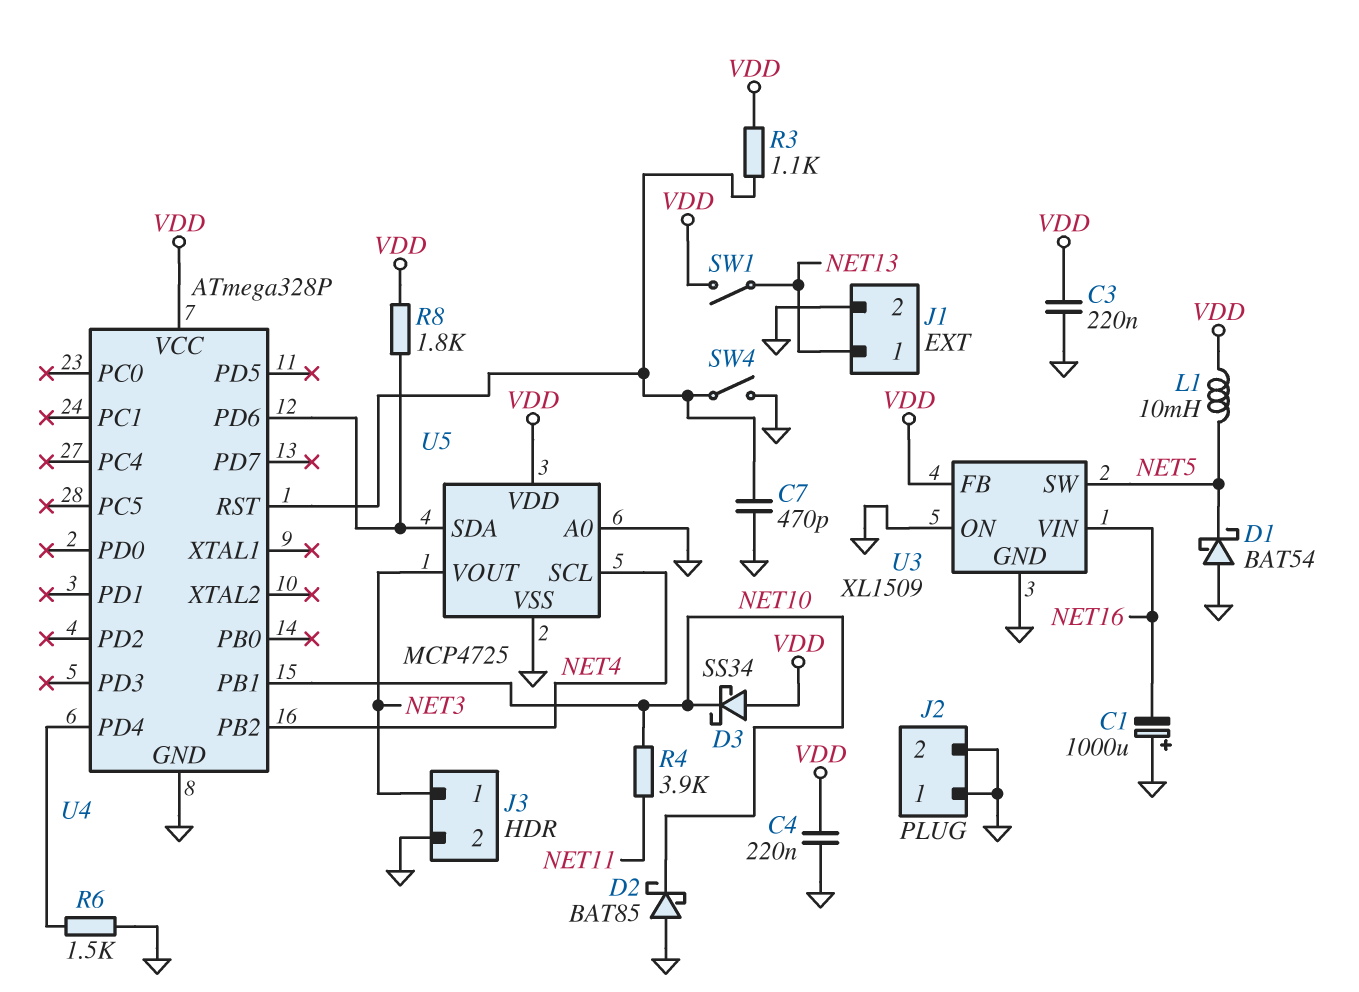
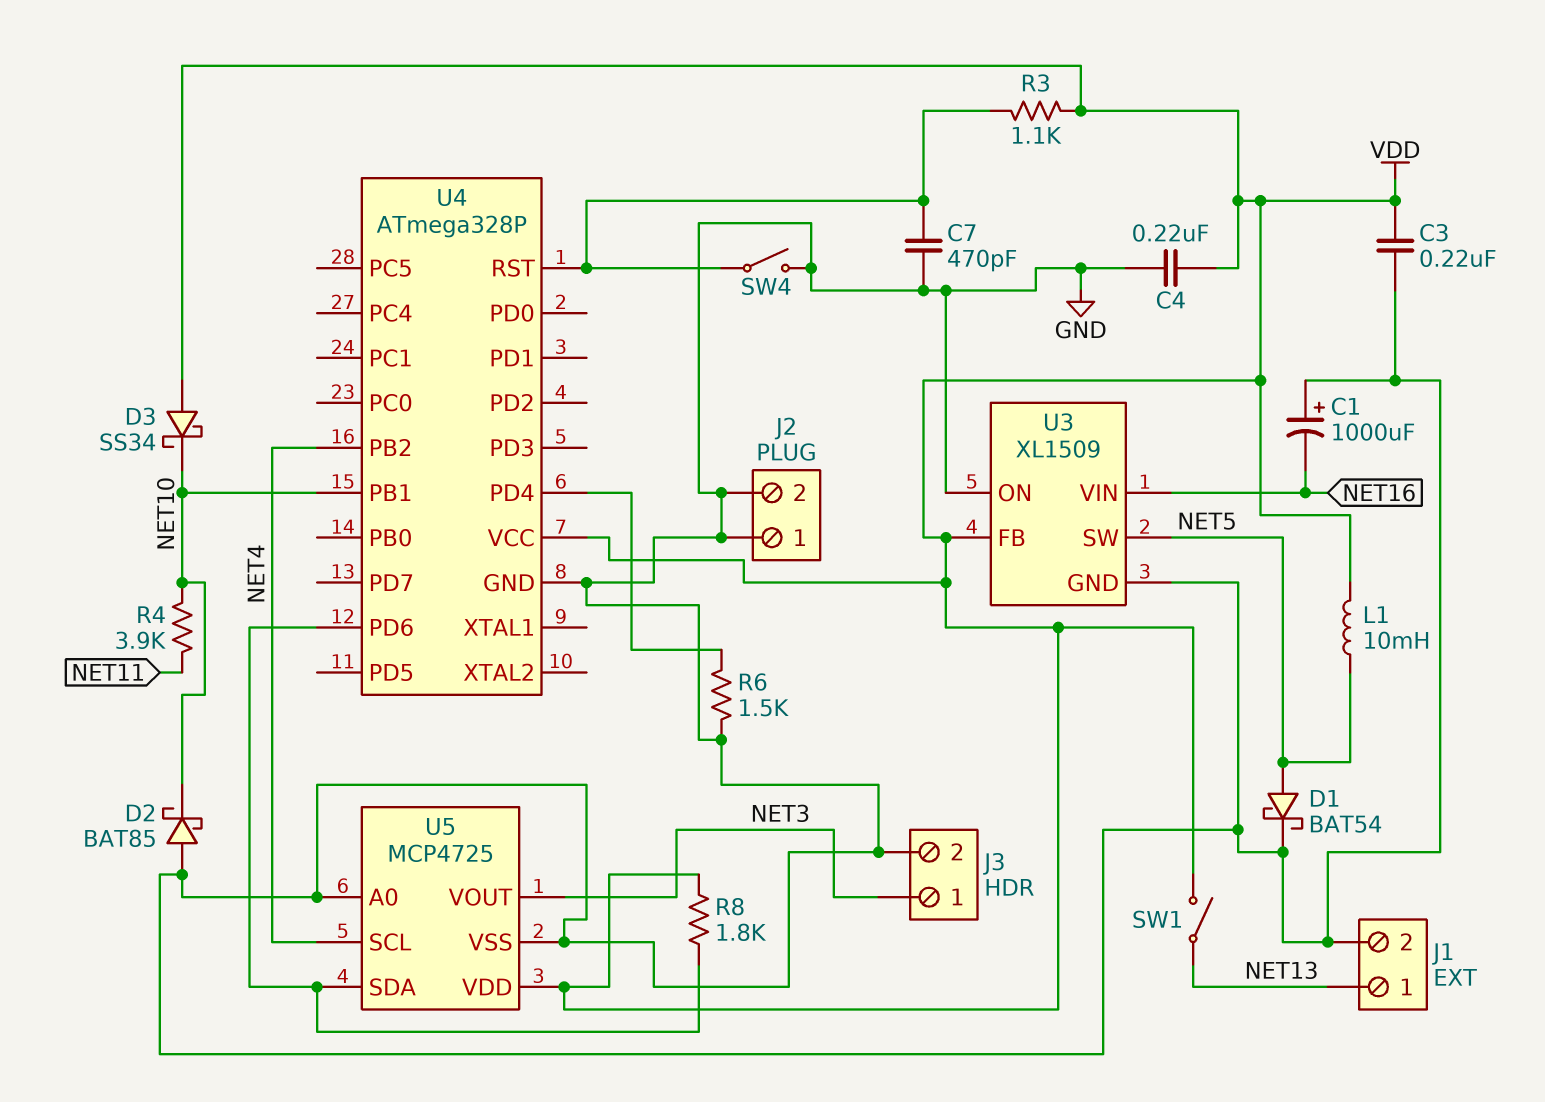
D1: schottky BAT54 (A GND, K NET5) -> schottky BAT54 (A NET5, K GND)

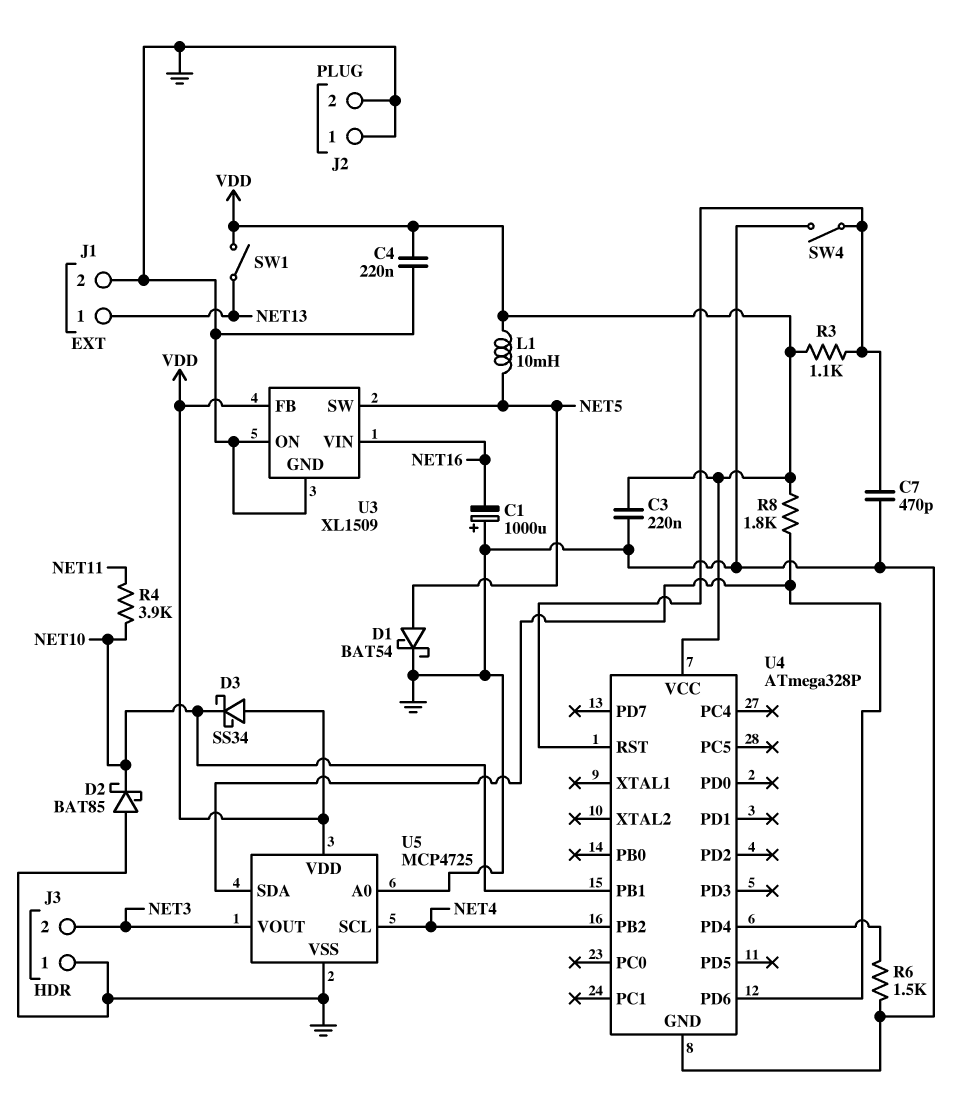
J3 pin 1: NET3 -> GND
J3 pin 2: GND -> NET3

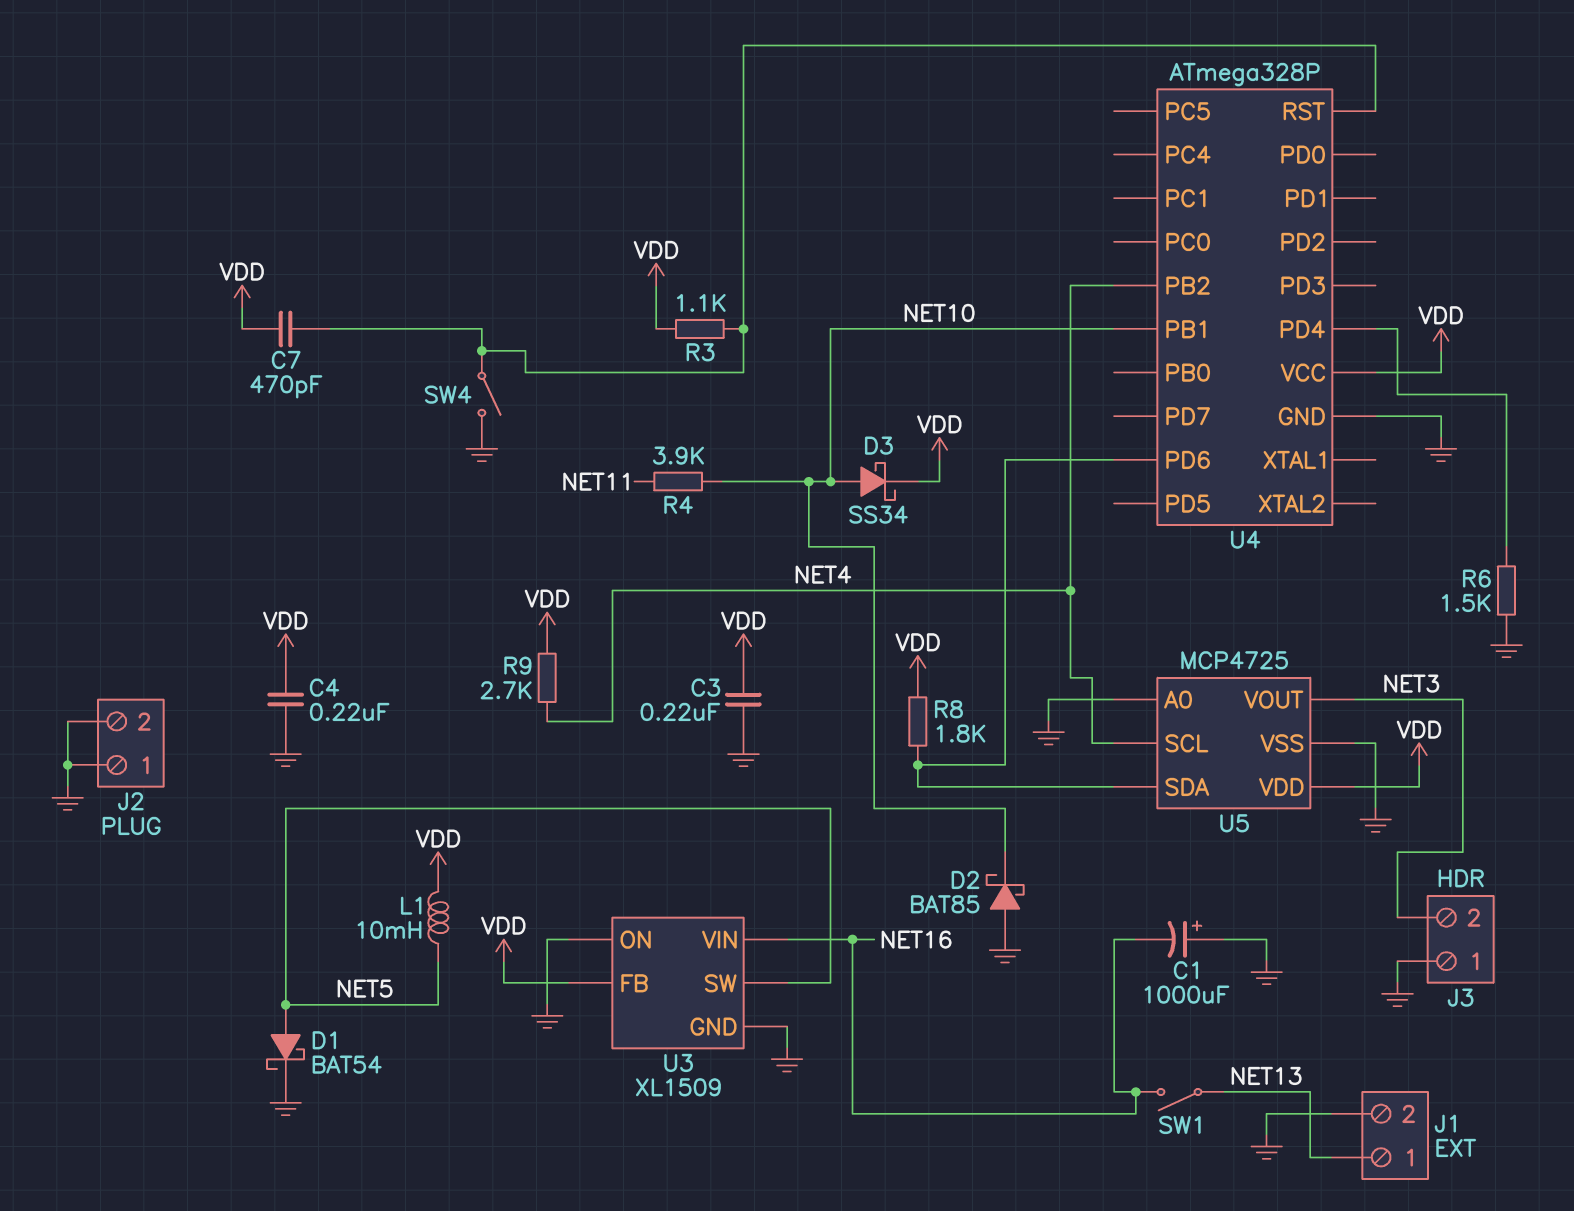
C7: 470pF (GND, U4/RST) -> 470pF (U4/RST, VDD)
D3: schottky SS34 (A VDD, K NET10) -> schottky SS34 (A NET10, K VDD)
R9: none -> 2.7k (NET4, VDD)
SW1: switch (NET13, VDD) -> switch (NET13, NET16)

